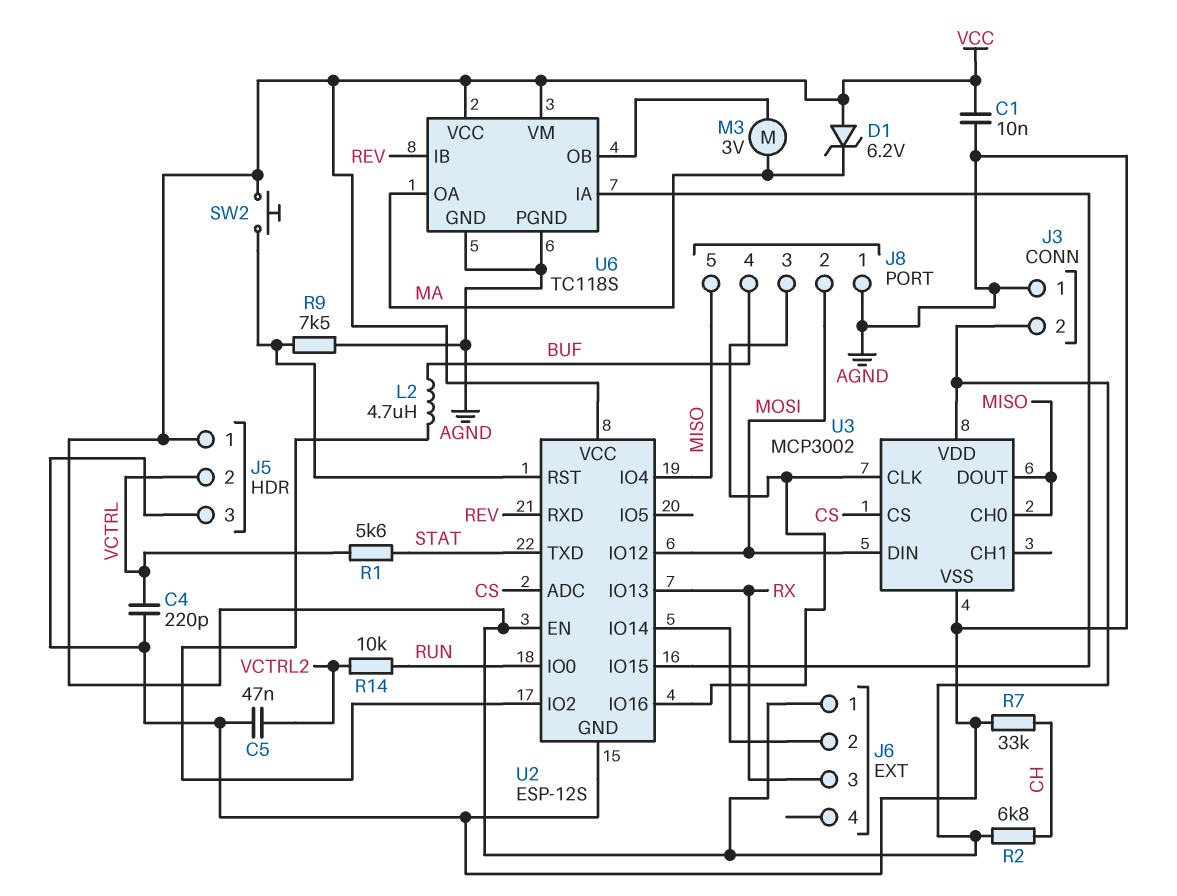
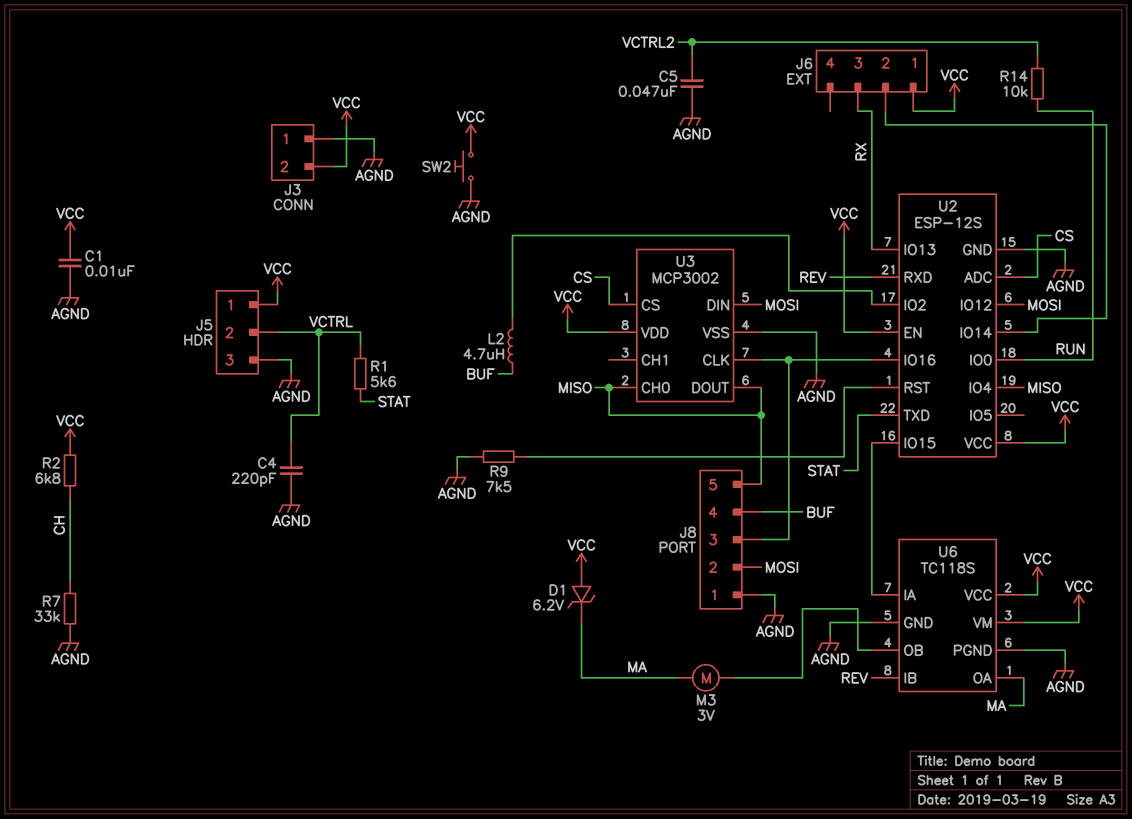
SW2: button (U2/RST, VCC) -> button (AGND, VCC)

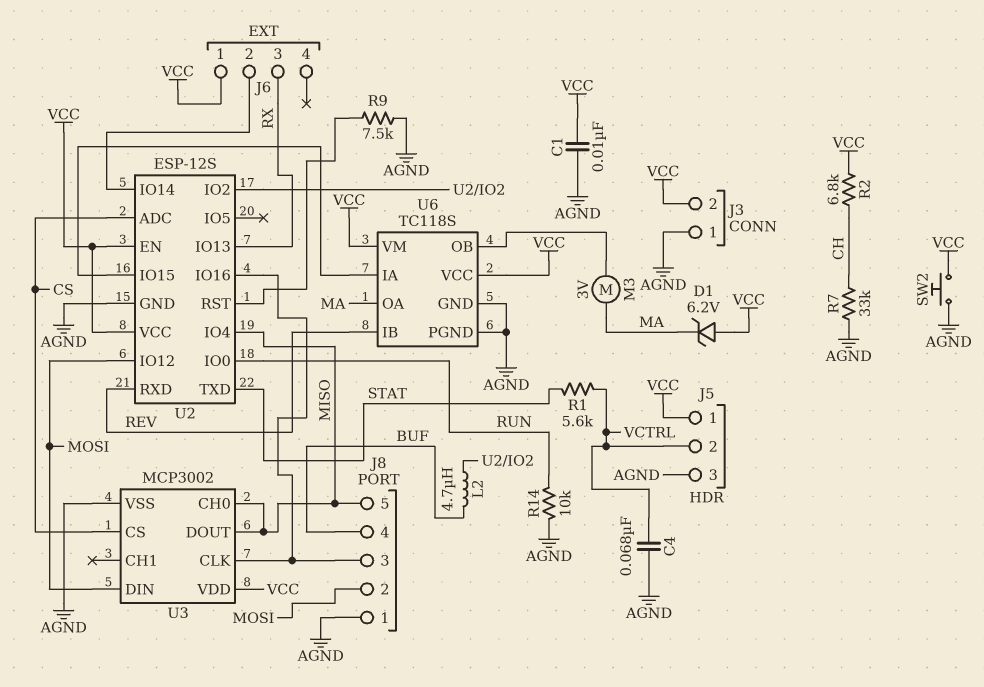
C4: 220pF (AGND, VCTRL) -> 68nF (AGND, VCTRL)
C5: 47nF (AGND, VCTRL2) -> none
R14: 10k (RUN, VCTRL2) -> 10k (AGND, RUN)

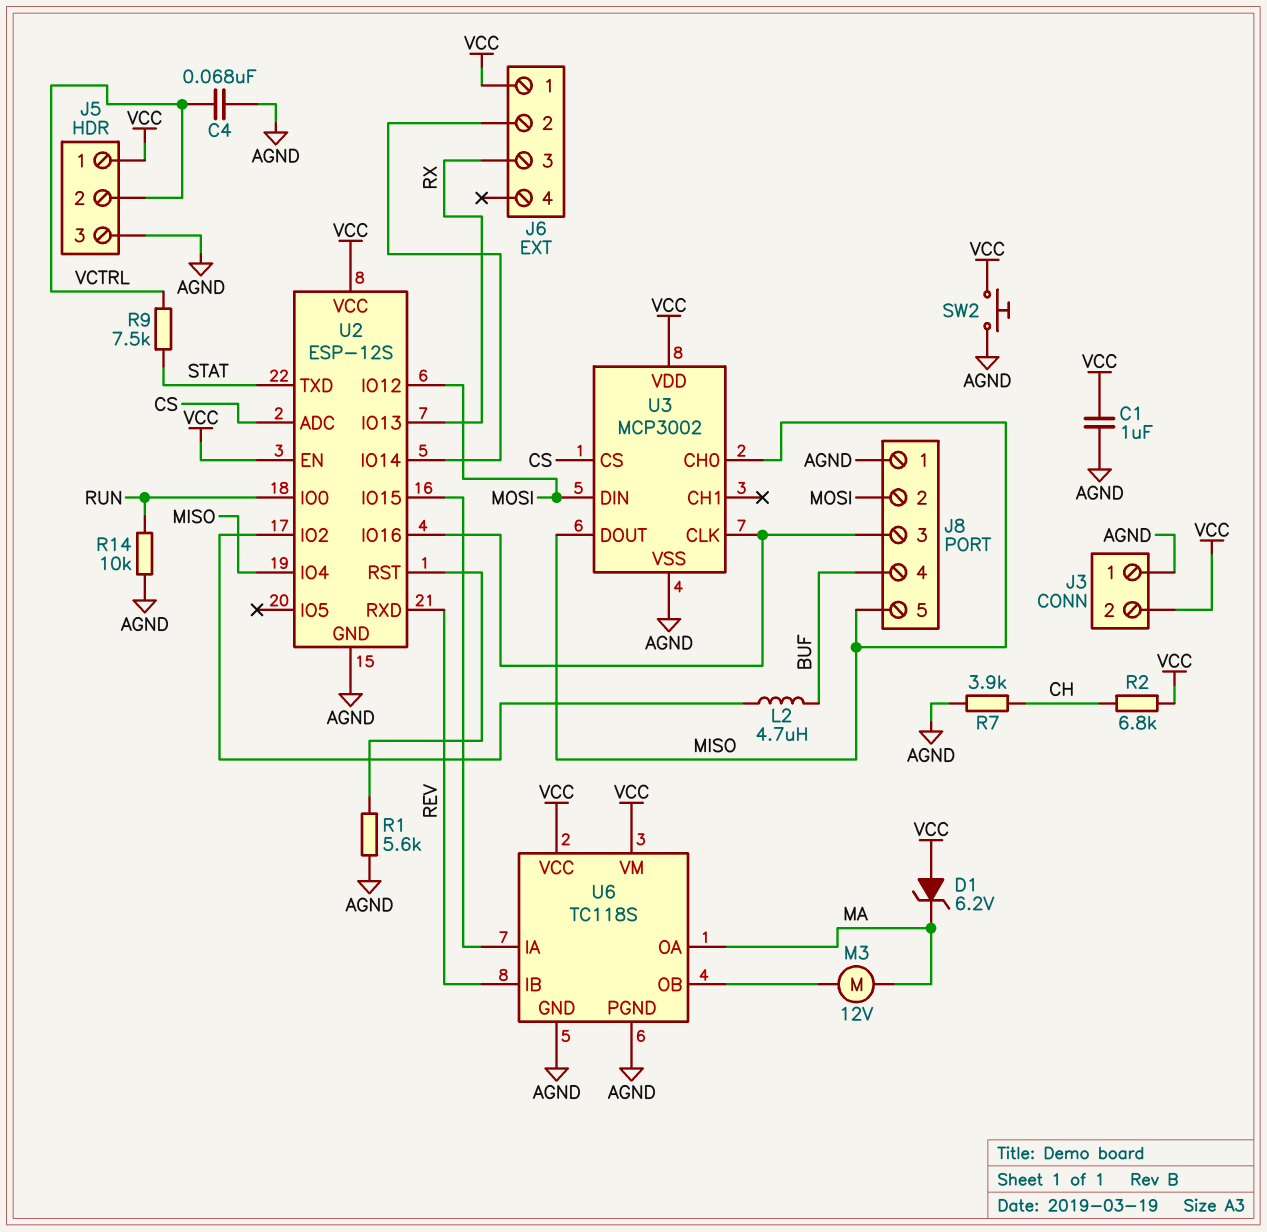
C1: 10nF (AGND, VCC) -> 1uF (AGND, VCC)
M3: motor 3V (MA, U6/OB) -> motor 12V (MA, U6/OB)
R1: 5.6k (STAT, VCTRL) -> 5.6k (AGND, U2/RST)
R7: 33k (AGND, CH) -> 3.9k (AGND, CH)
R9: 7.5k (AGND, U2/RST) -> 7.5k (STAT, VCTRL)

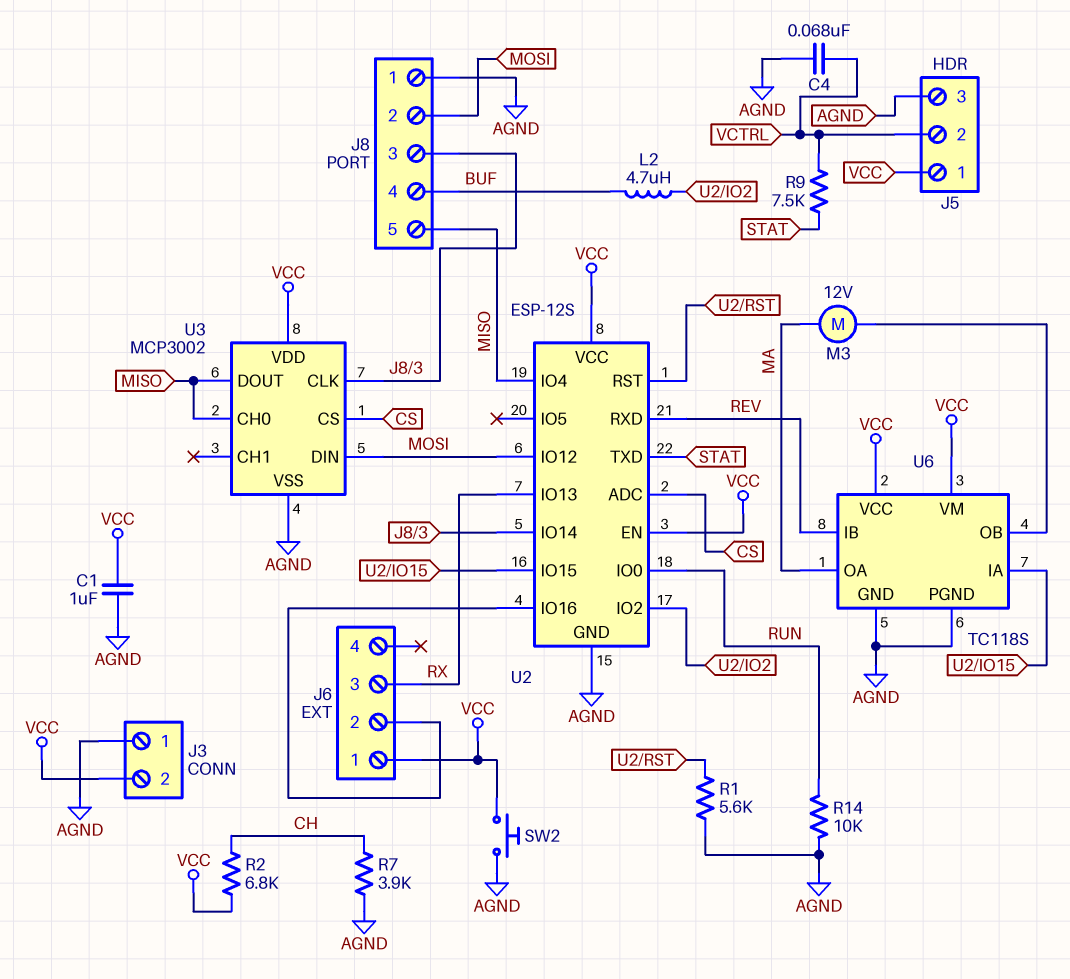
D1: zener 6.2V (A VCC, K MA) -> none
U2 pin IO14: J6/2 -> J8/3
U2 pin IO16: J8/3 -> J6/2

